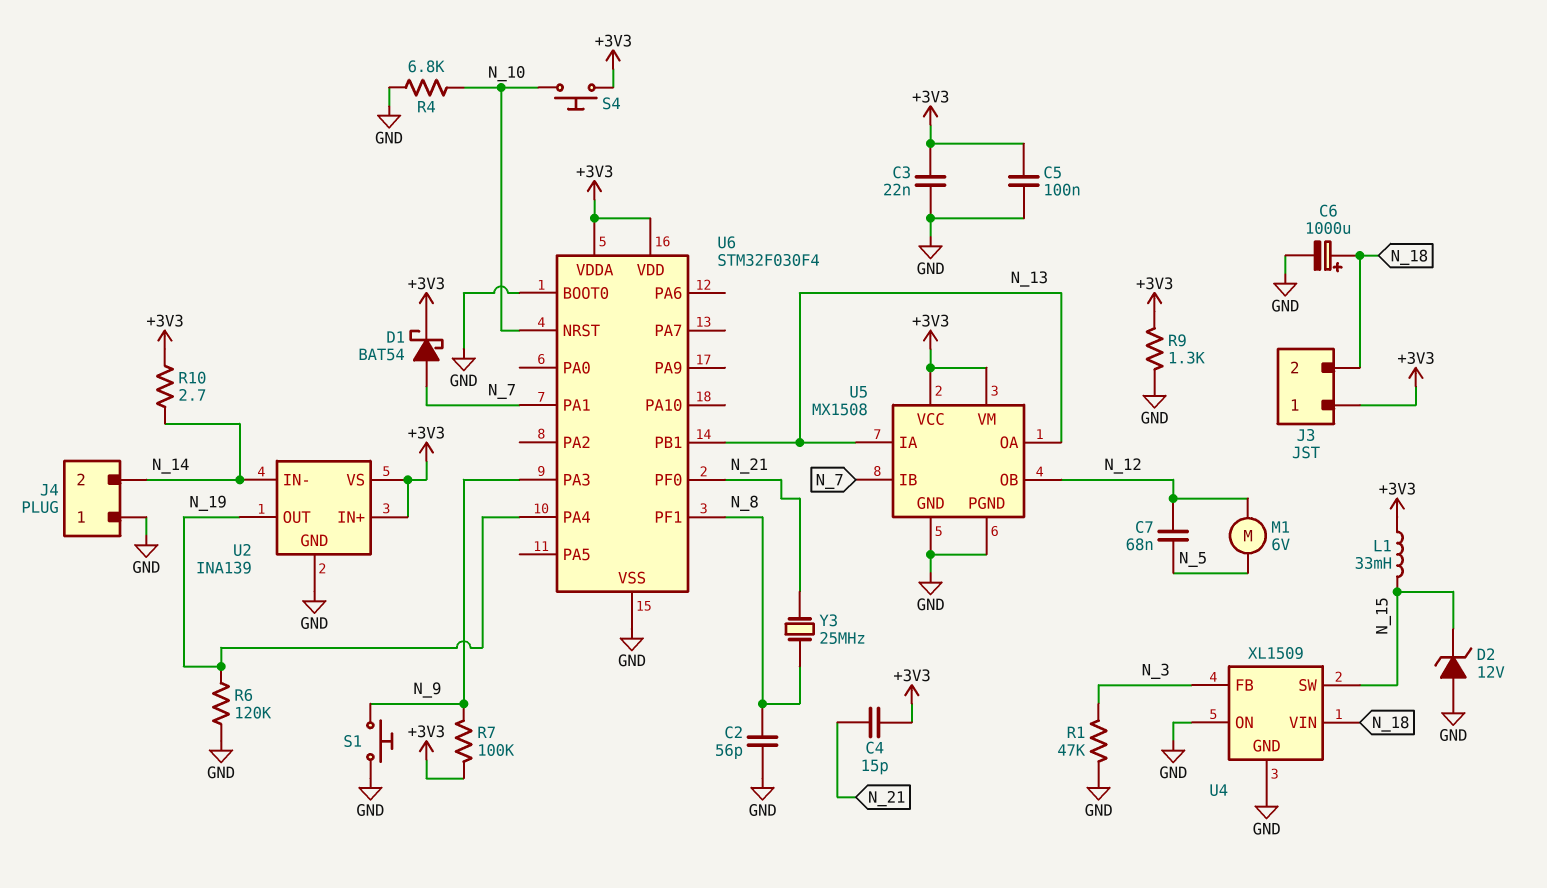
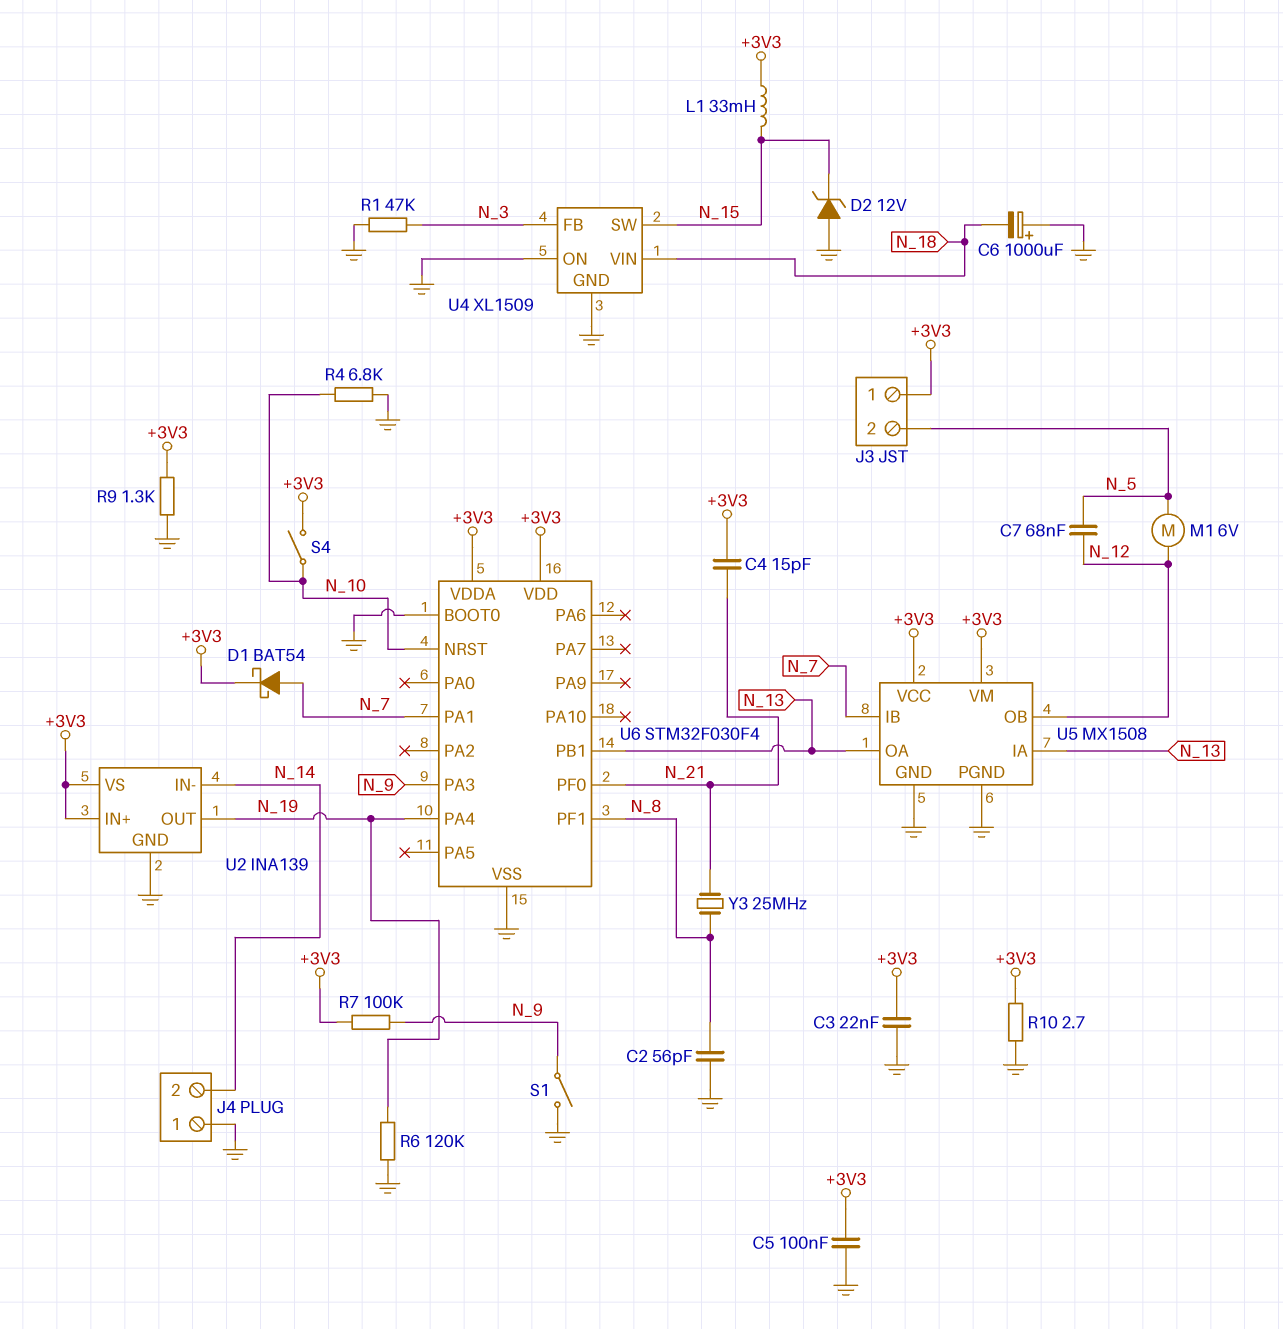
C6: 1000uF (plus N_18, minus GND) -> 1000uF (plus GND, minus N_18)
J3 pin 2: N_18 -> N_5
R10: 2.7 (+3V3, N_14) -> 2.7 (+3V3, GND)
S1: button (GND, N_9) -> switch (GND, N_9)
S4: button (+3V3, N_10) -> switch (+3V3, N_10)

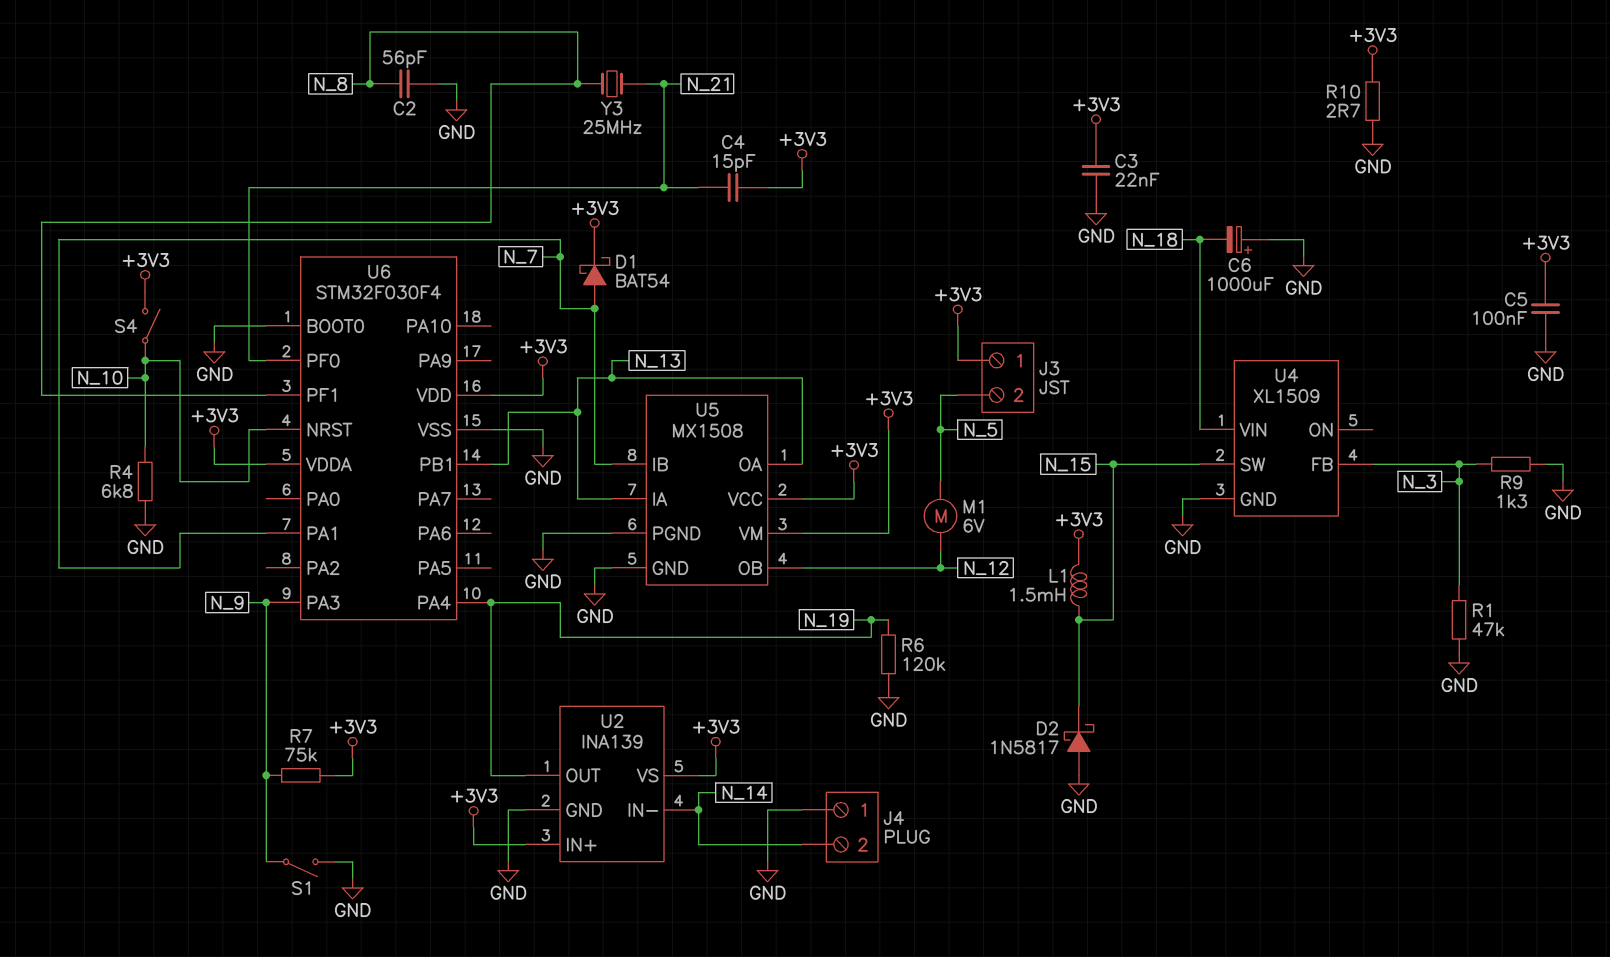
C7: 68nF (N_5, N_12) -> none
D2: zener 12V (A GND, K N_15) -> schottky 1N5817 (A GND, K N_15)
L1: 33mH (+3V3, N_15) -> 1.5mH (+3V3, N_15)
R7: 100k (+3V3, N_9) -> 75k (+3V3, N_9)
R9: 1.3k (+3V3, GND) -> 1.3k (GND, N_3)
U4 pin ON: GND -> none

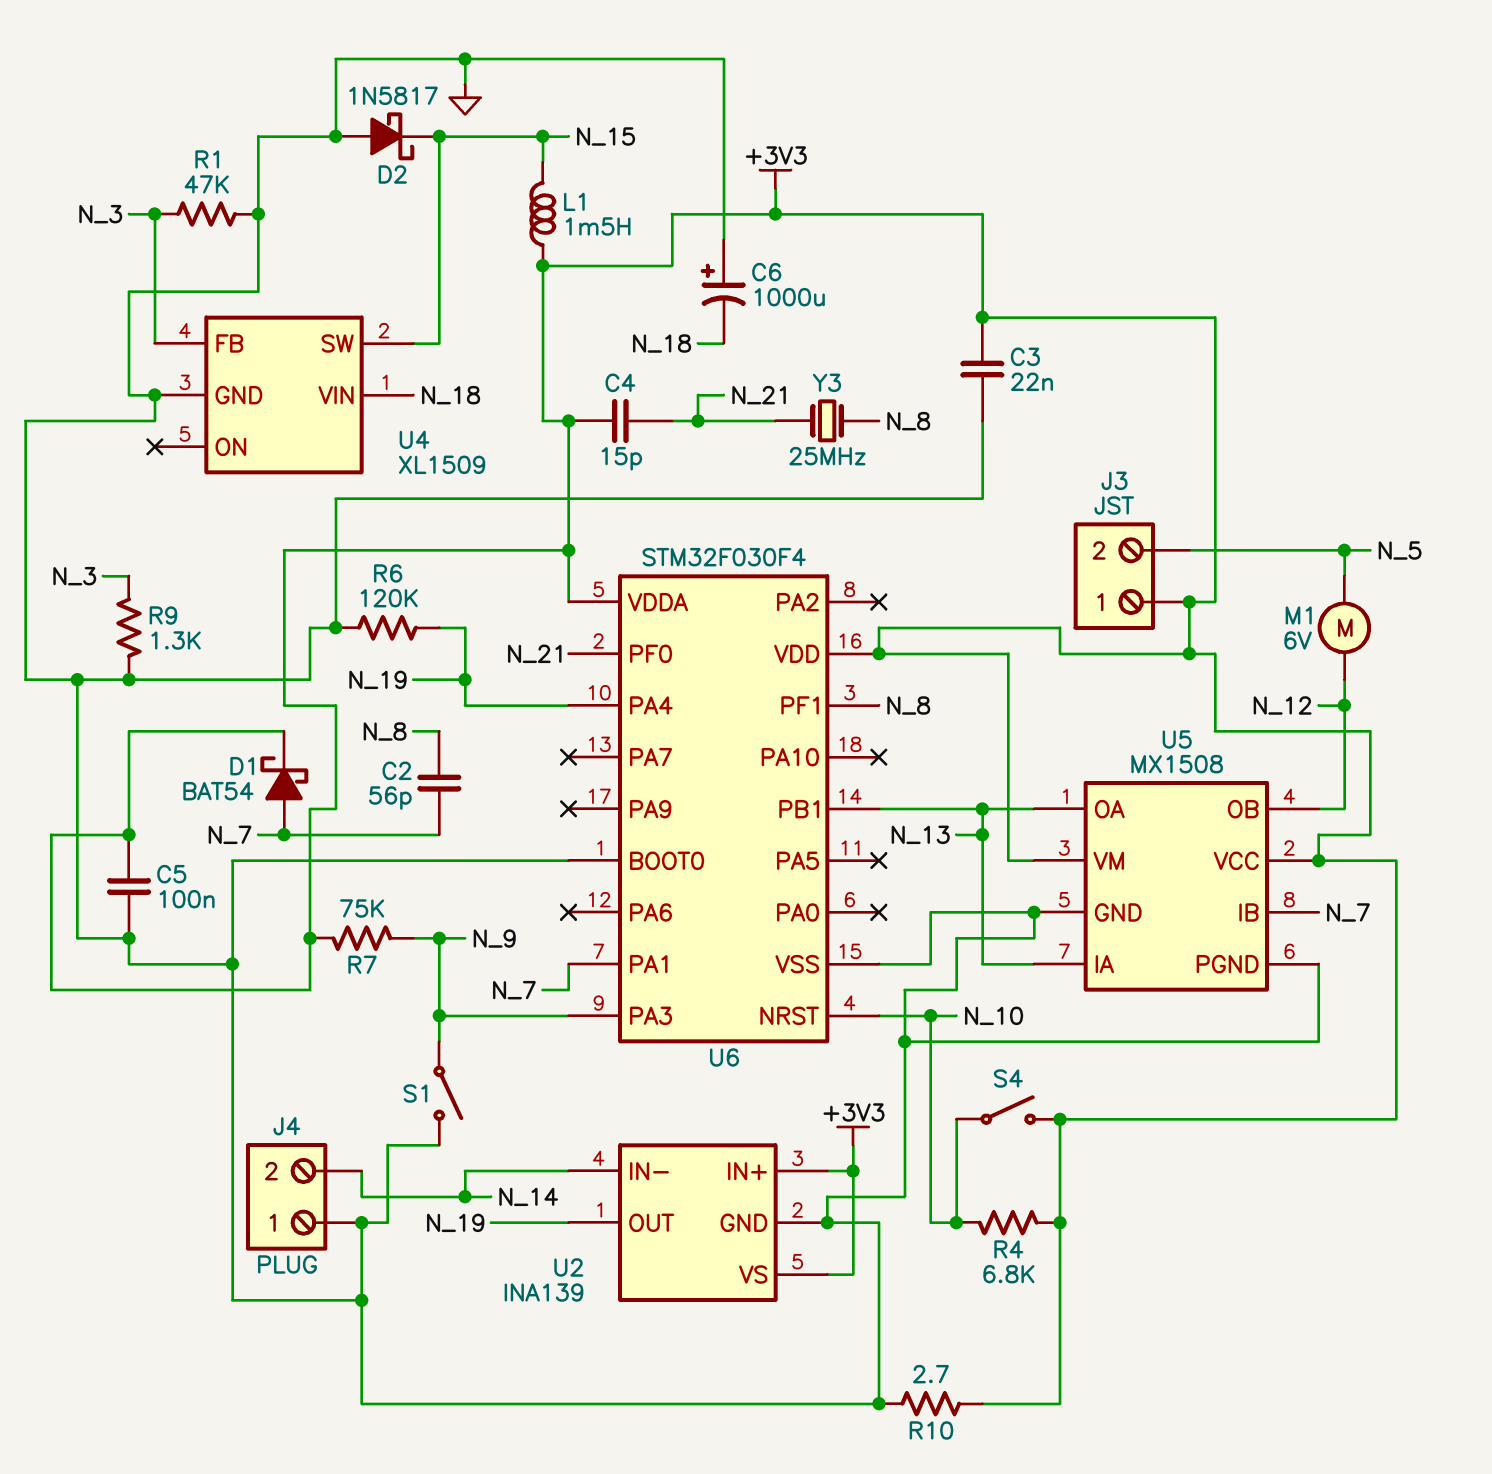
C2: 56pF (GND, N_8) -> 56pF (N_7, N_8)
R4: 6.8k (GND, N_10) -> 6.8k (+3V3, N_10)

